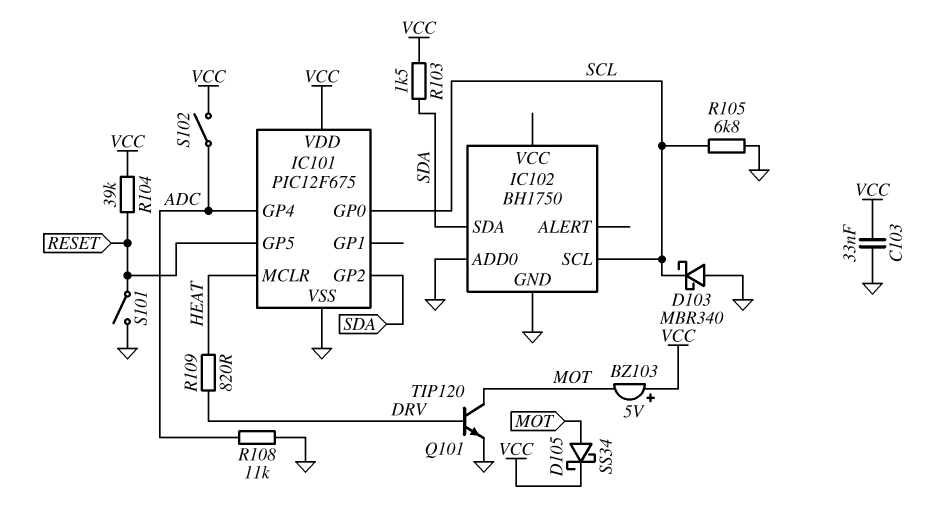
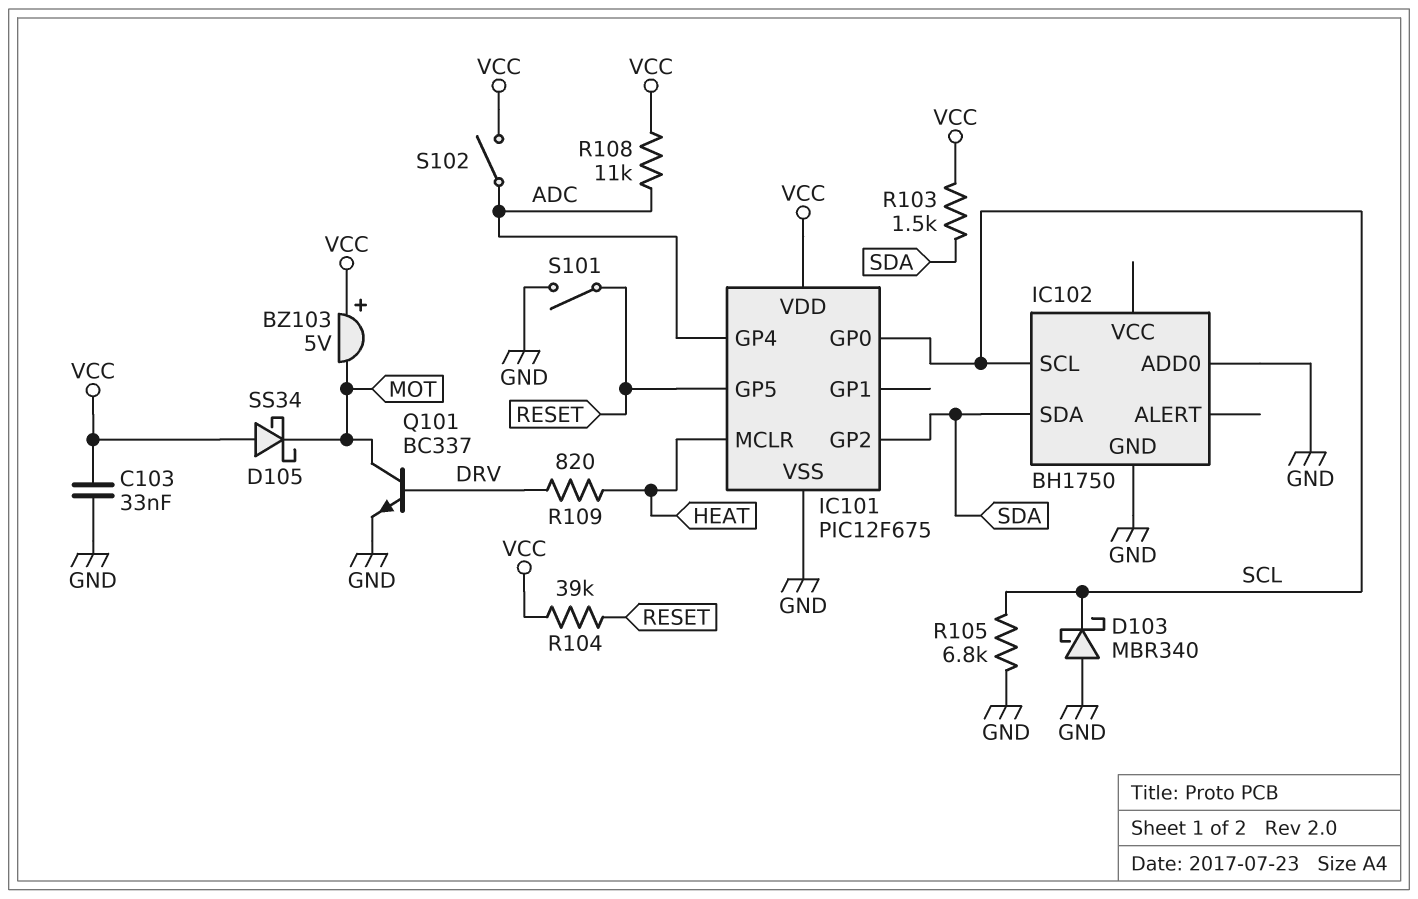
D105: schottky SS34 (A MOT, K VCC) -> schottky SS34 (A VCC, K MOT)
Q101: NPN TIP120 (B DRV, C MOT, E GND) -> NPN BC337 (B DRV, C MOT, E GND)
R108: 11k (ADC, GND) -> 11k (ADC, VCC)

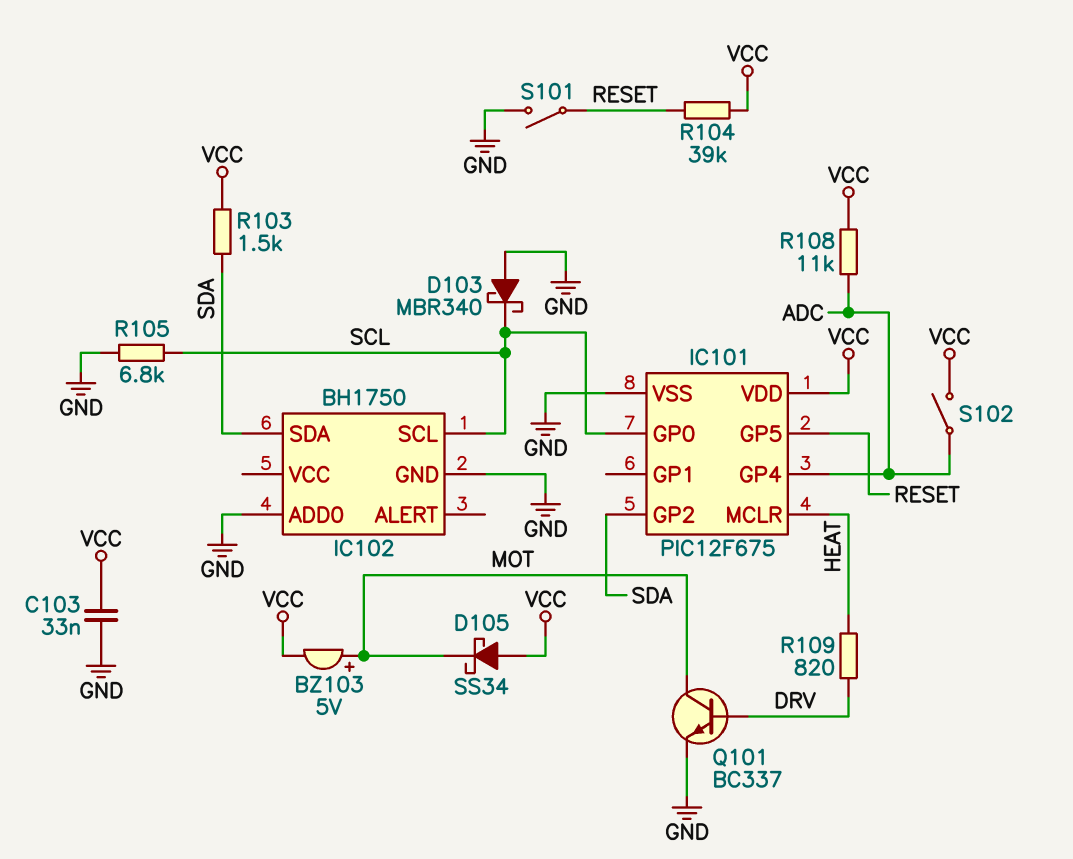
BZ103: buzzer 5V (plus VCC, minus MOT) -> buzzer 5V (plus MOT, minus VCC)

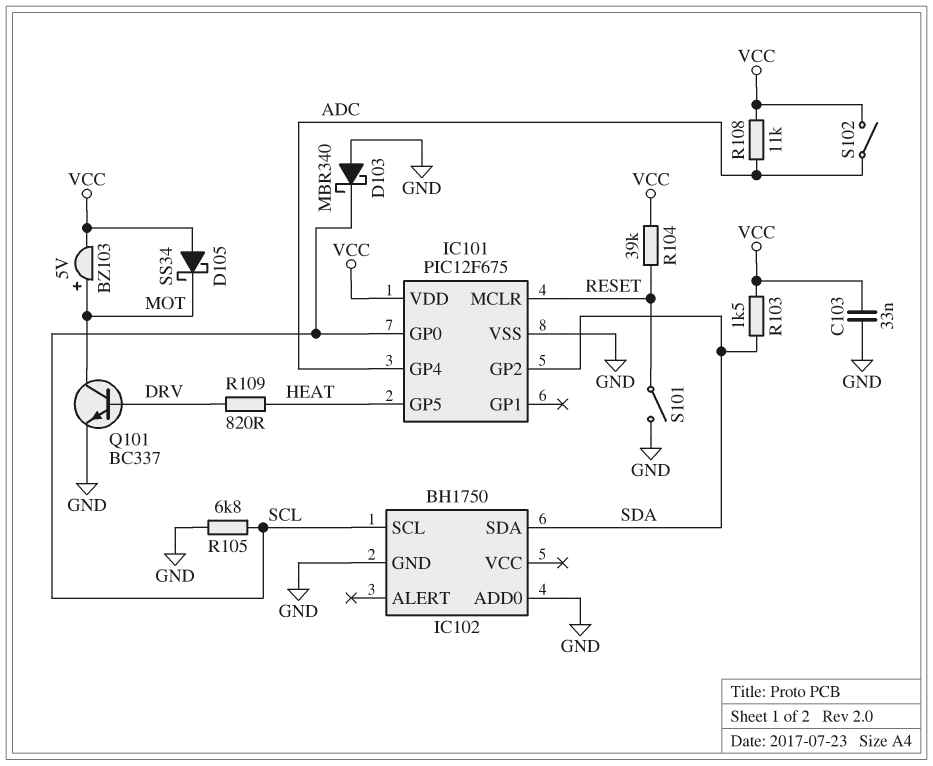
IC101 pin GP5: RESET -> HEAT
IC101 pin MCLR: HEAT -> RESET

